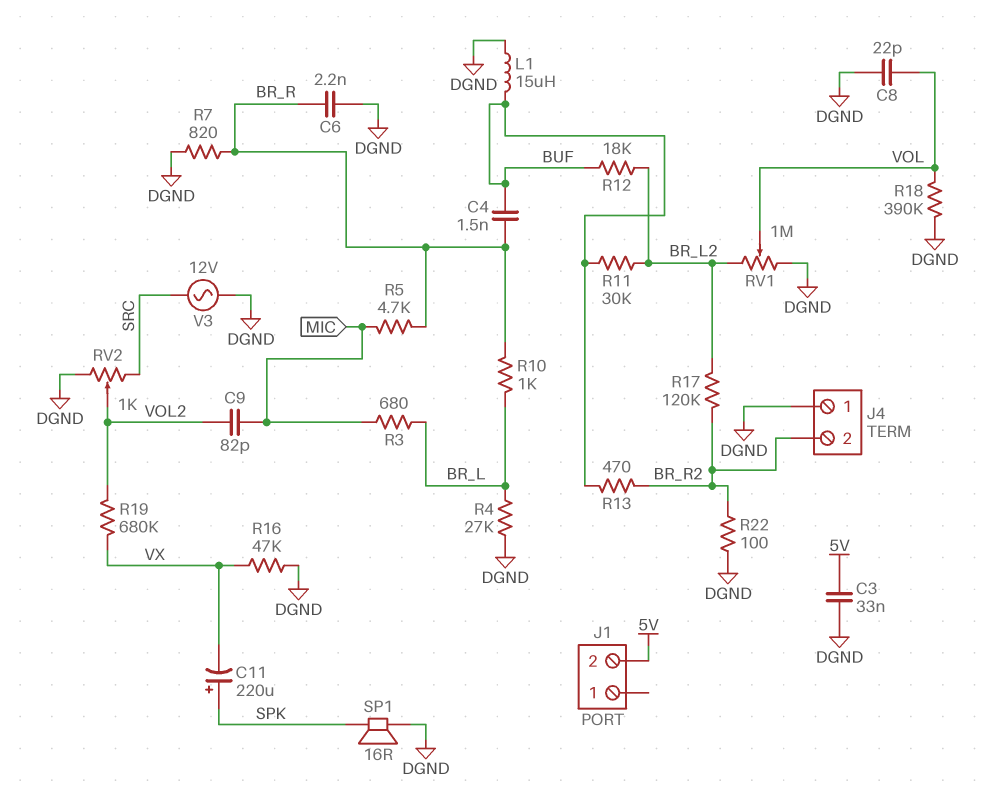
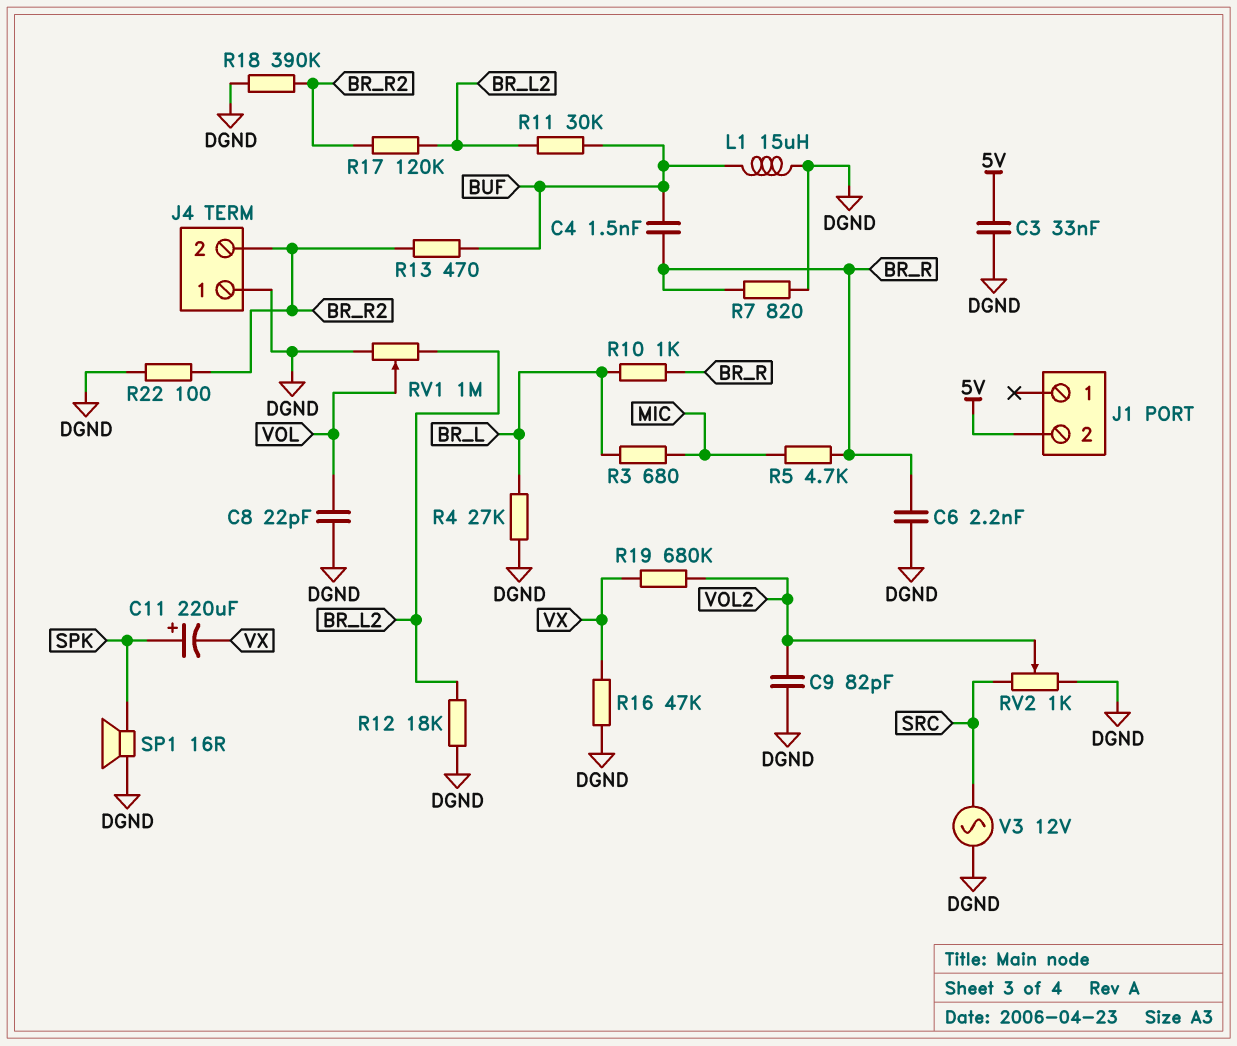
C9: 82pF (MIC, VOL2) -> 82pF (DGND, VOL2)
R12: 18k (BR_L2, BUF) -> 18k (BR_L2, DGND)
R18: 390k (DGND, VOL) -> 390k (BR_R2, DGND)

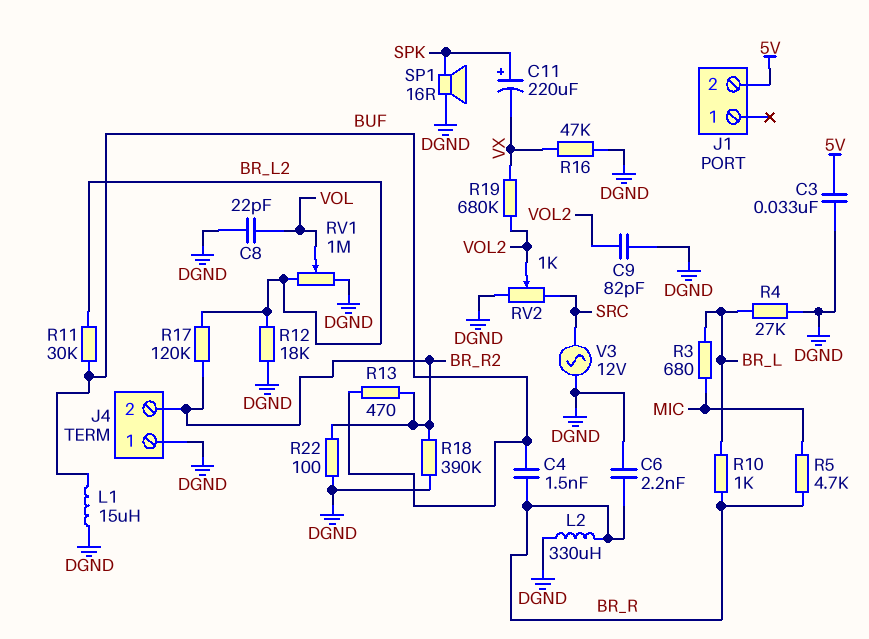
L2: none -> 330uH (BR_R, DGND)
R7: 820 (BR_R, DGND) -> none

